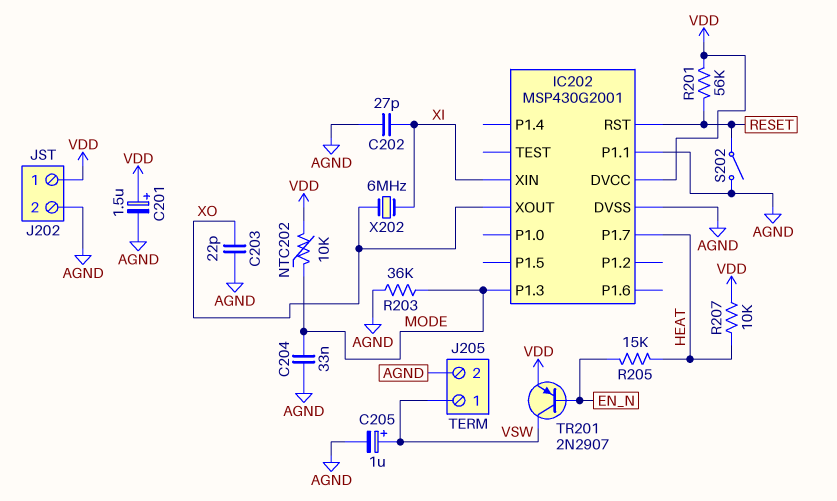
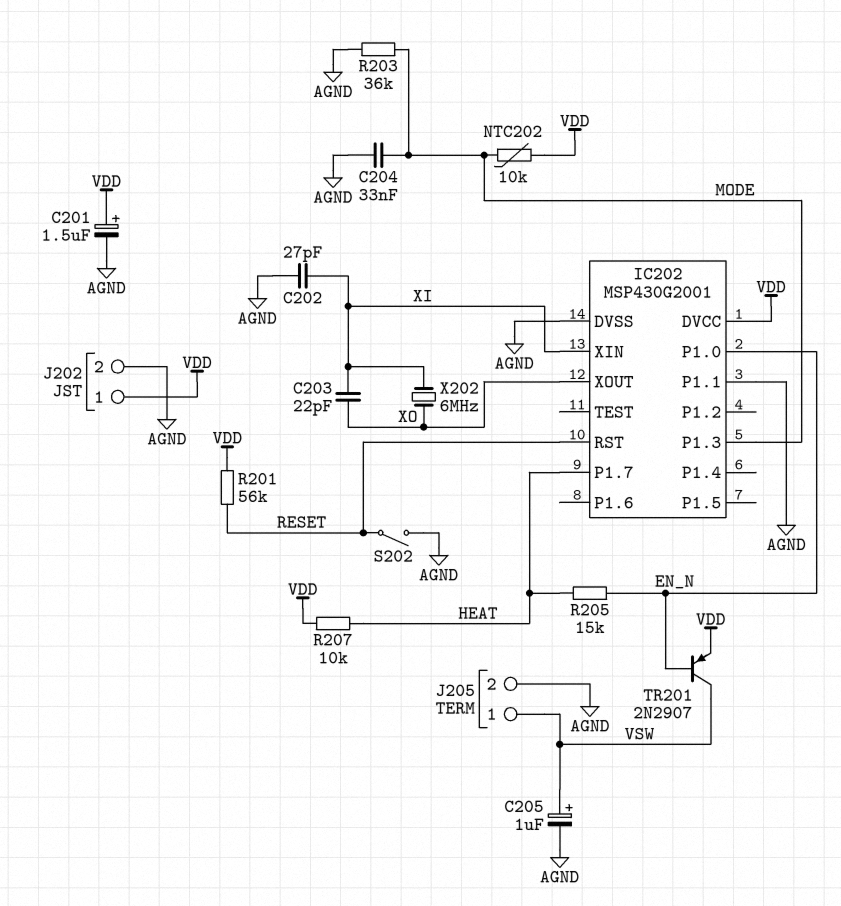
C203: 22pF (AGND, XO) -> 22pF (XI, XO)
IC202 pin P1.0: none -> EN_N

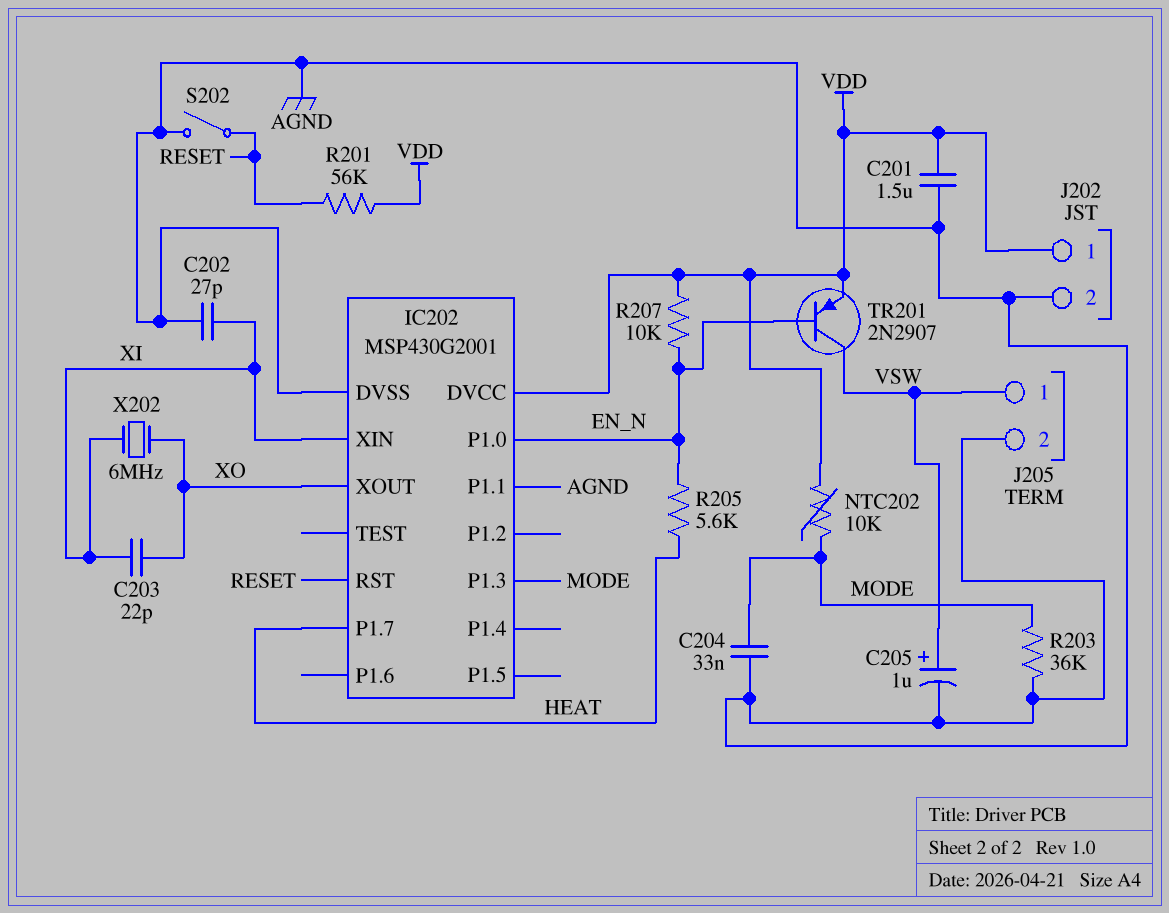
C201: 1.5uF (plus VDD, minus AGND) -> 1.5uF (AGND, VDD)
R205: 15k (EN_N, HEAT) -> 5.6k (EN_N, HEAT)
R207: 10k (HEAT, VDD) -> 10k (EN_N, VDD)

